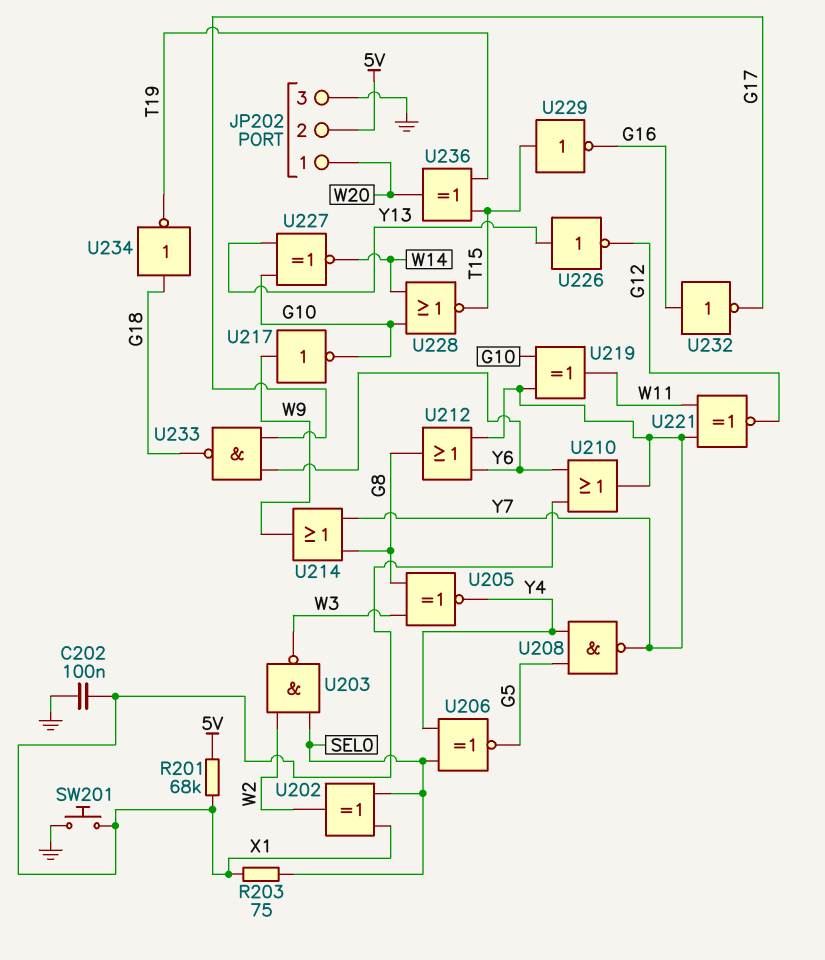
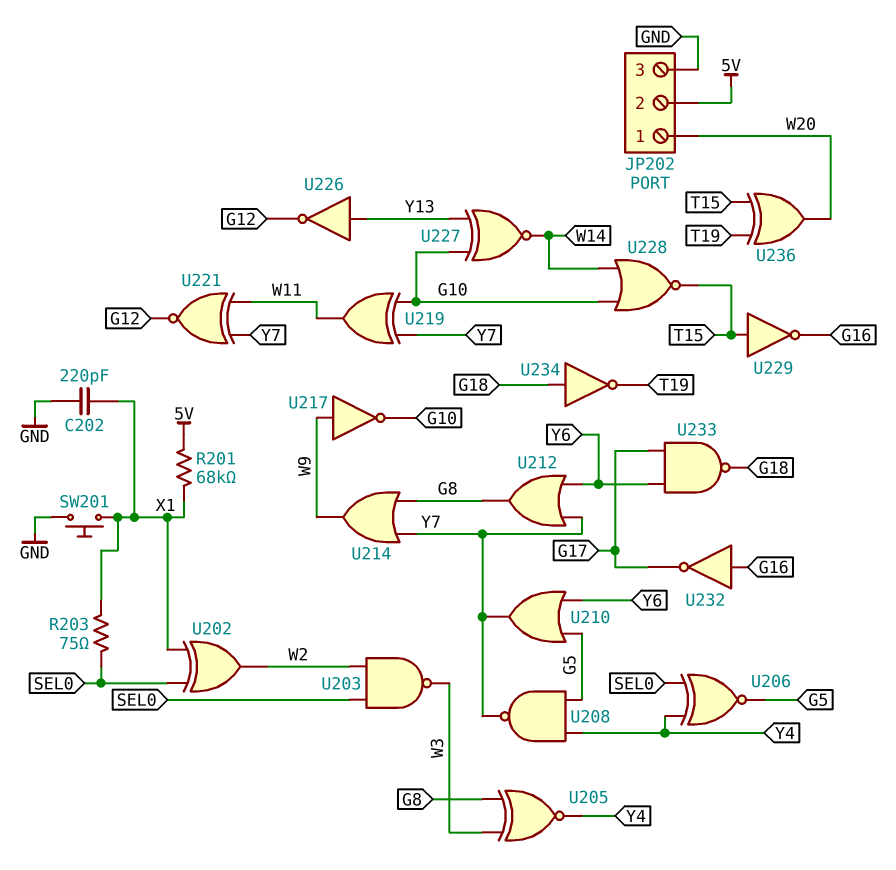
C202: 100nF (GND, X1) -> 220pF (GND, X1)
U210: OR (in X1, in Y6, out Y7) -> OR (in G5, in Y6, out Y7)

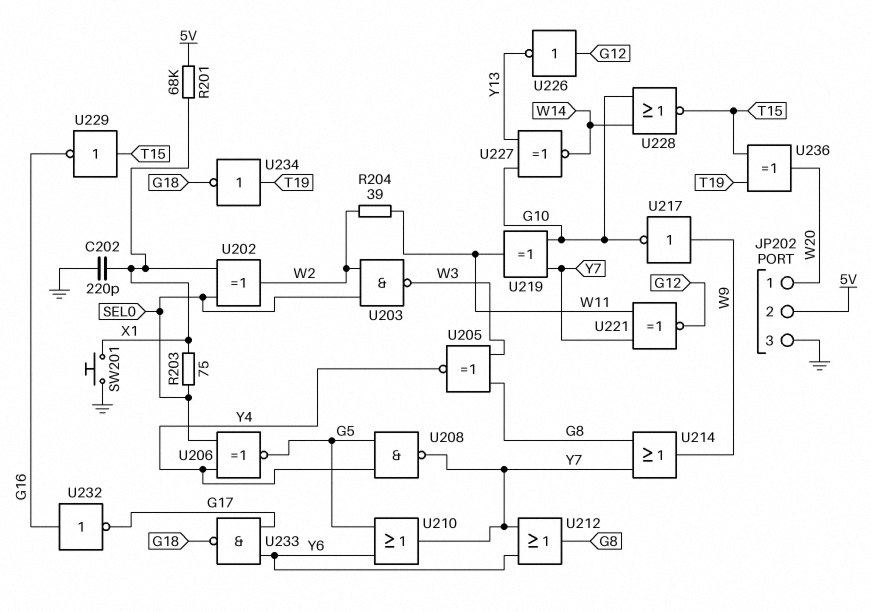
R204: none -> 39 (W2, W11)
U226: NOT (in Y13, out G12) -> NOT (in G12, out Y13)
U234: NOT (in G18, out T19) -> NOT (in T19, out G18)

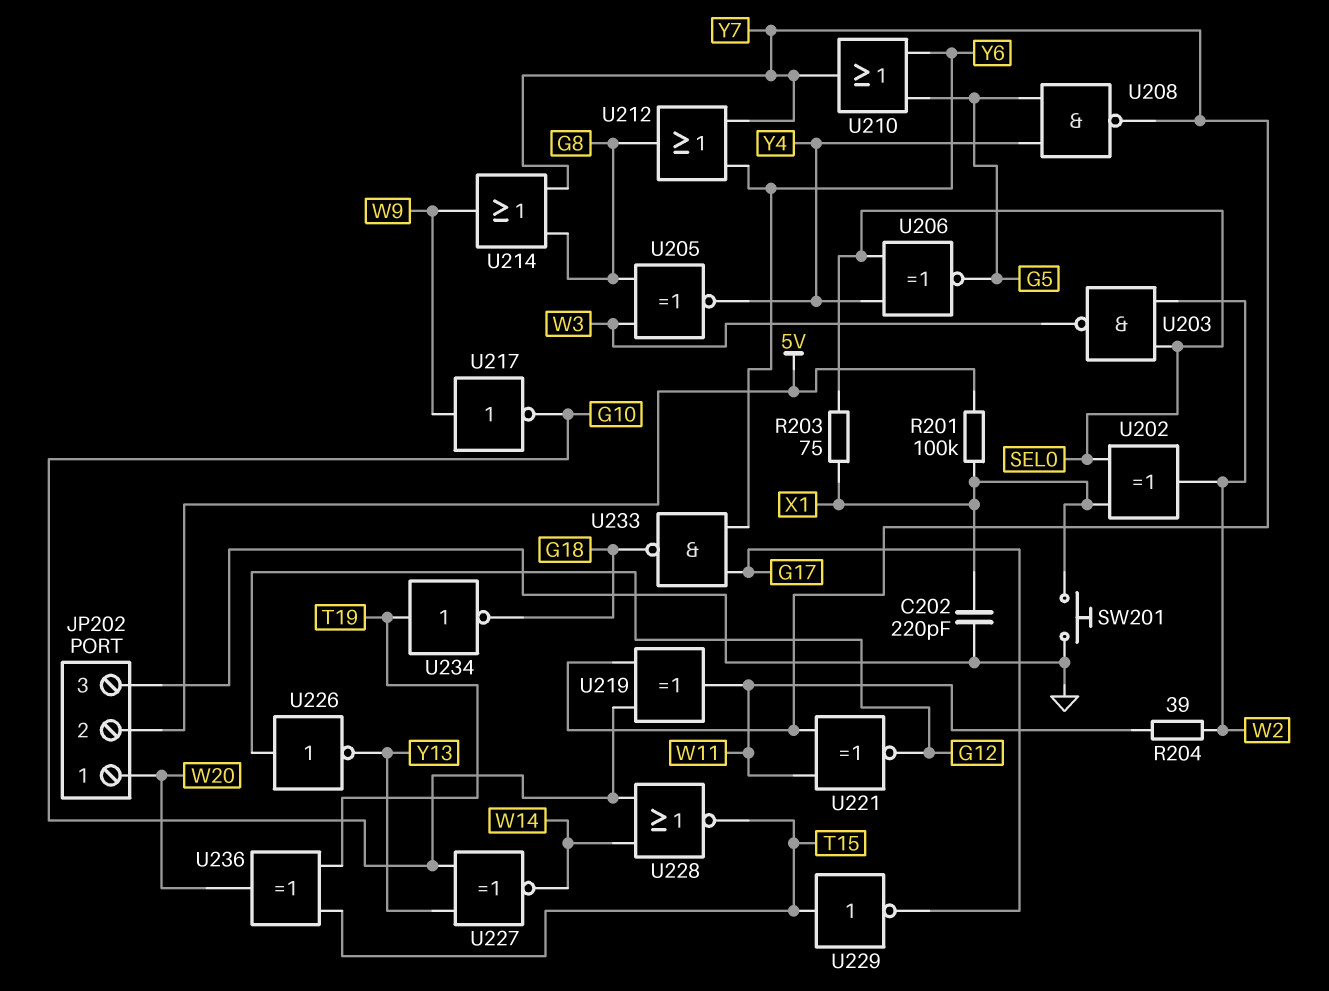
R201: 68k (5V, X1) -> 100k (5V, X1)
U229: NOT (in T15, out G16) -> NOT (in T15, out G17)
U232: NOT (in G16, out G17) -> none

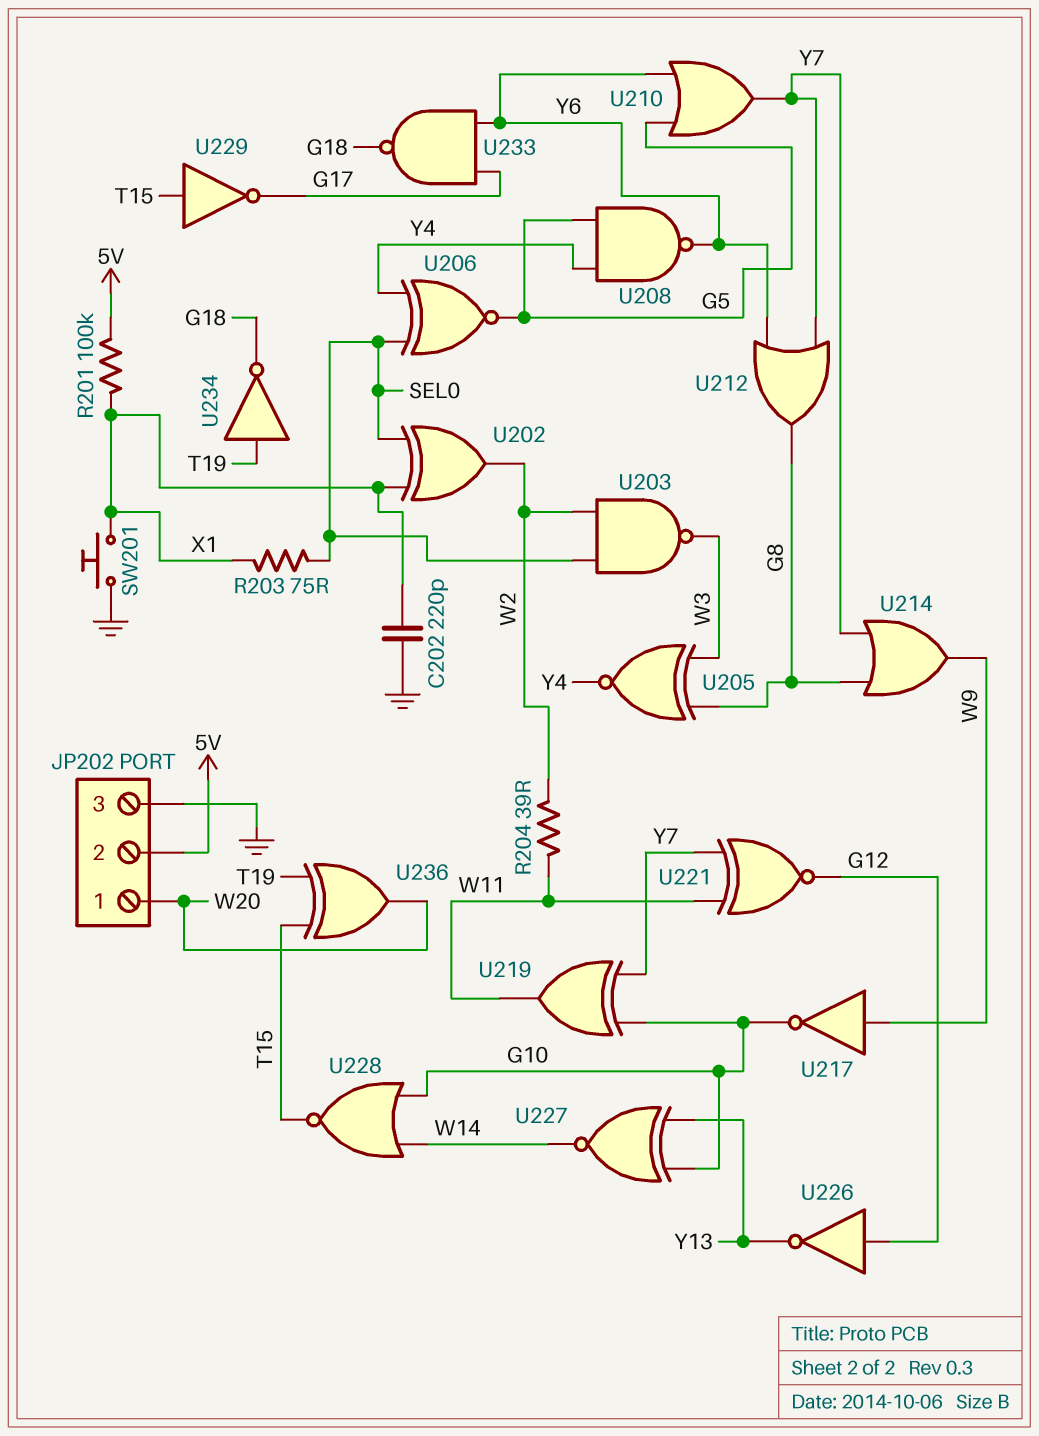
U208: NAND (in G5, in Y4, out Y7) -> NAND (in G5, in Y4, out Y6)

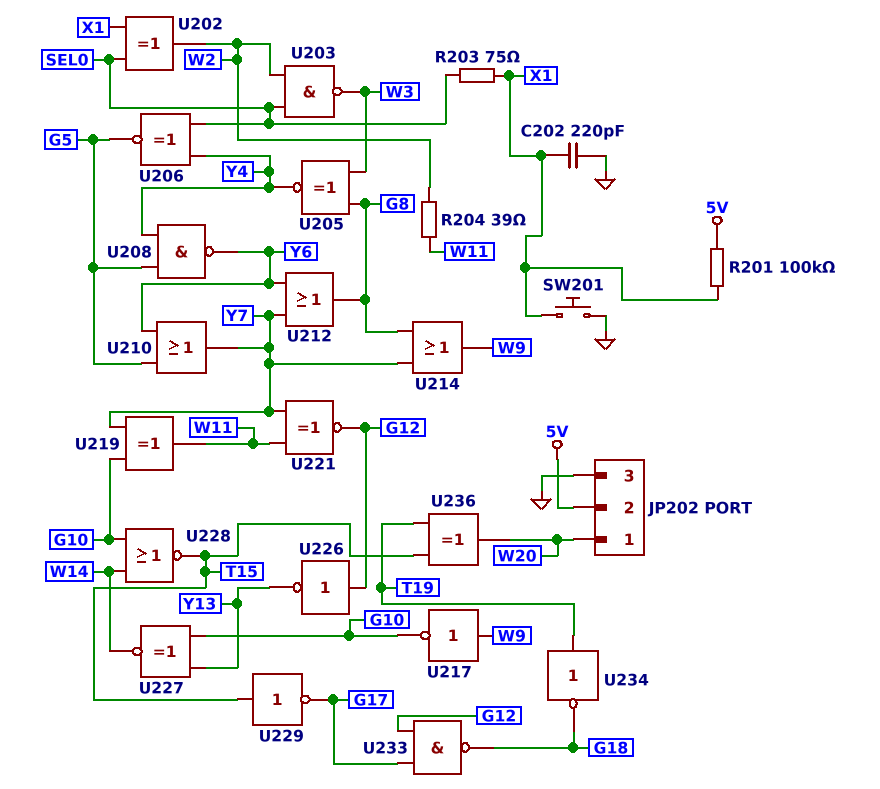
U233: NAND (in G17, in Y6, out G18) -> NAND (in G12, in G17, out G18)

